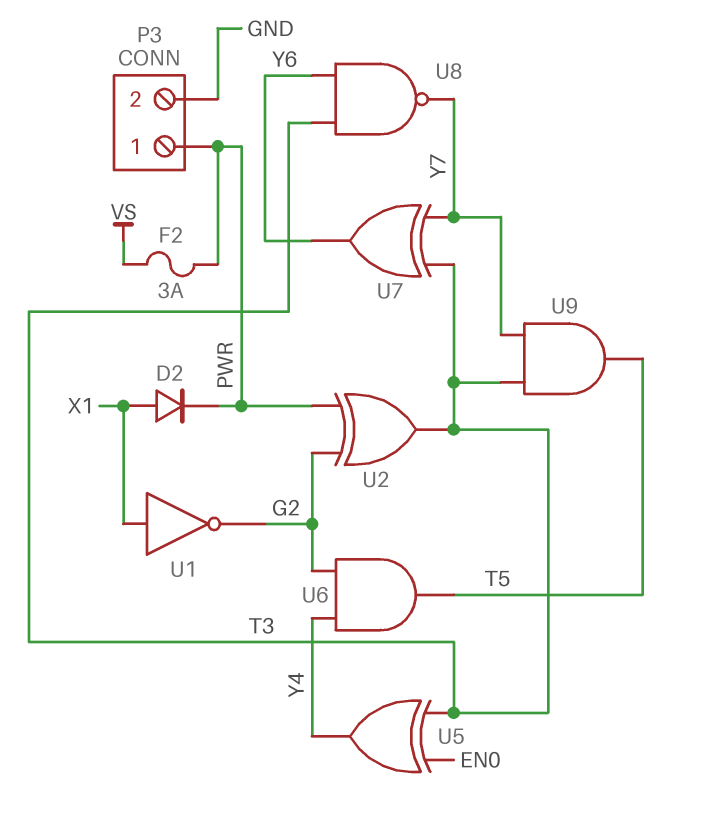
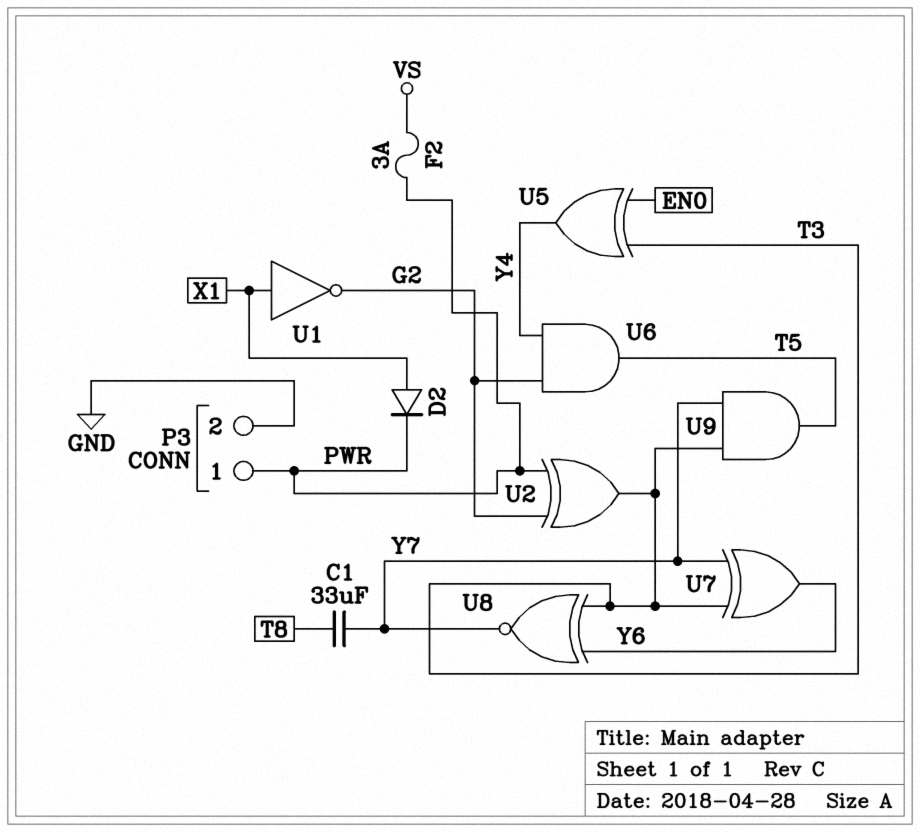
C1: none -> 33uF (T8, Y7)
U8: NAND (in T3, in Y6, out Y7) -> XNOR (in T3, in Y6, out Y7)

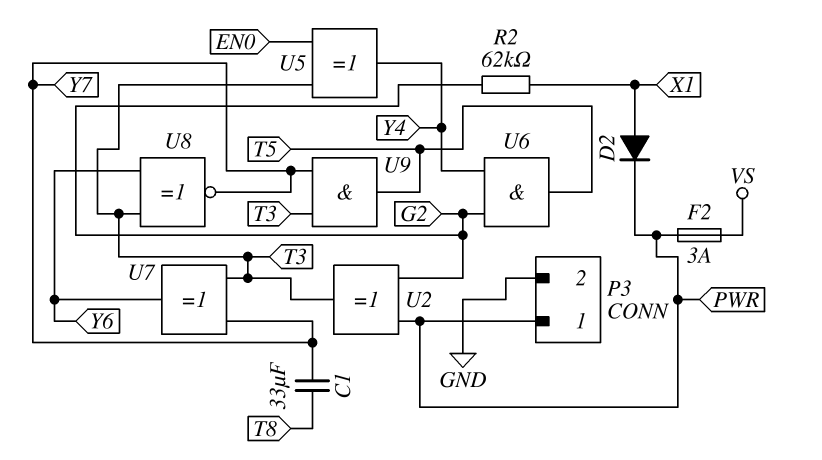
R2: none -> 62k (G2, X1)
U1: NOT (in X1, out G2) -> none

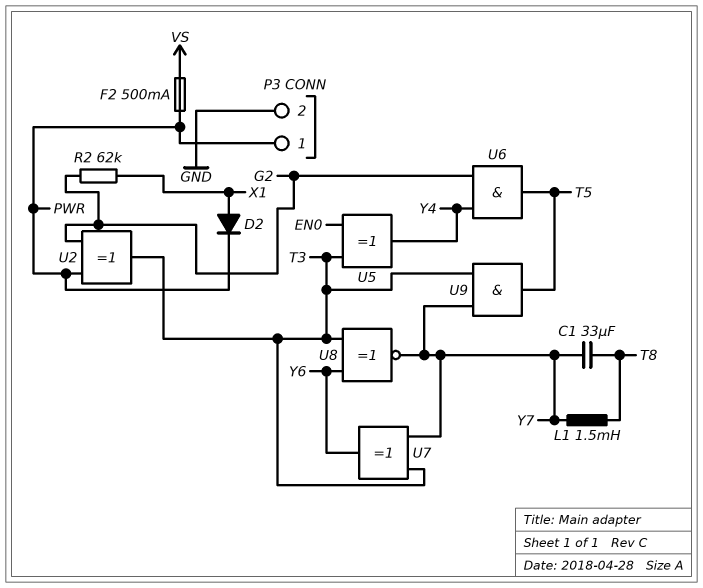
F2: 3A (PWR, VS) -> 500mA (PWR, VS)
L1: none -> 1.5mH (T8, Y7)

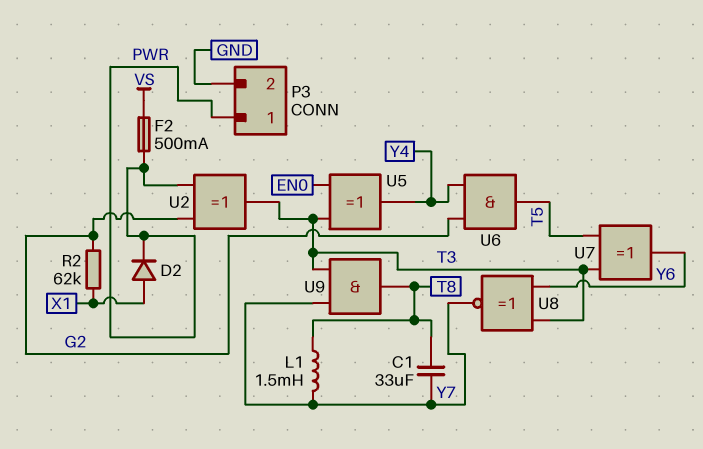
U7: XOR (in T3, in Y7, out Y6) -> XOR (in T3, in T5, out Y6)
U9: AND (in T3, in Y7, out T5) -> AND (in T3, in Y7, out T8)

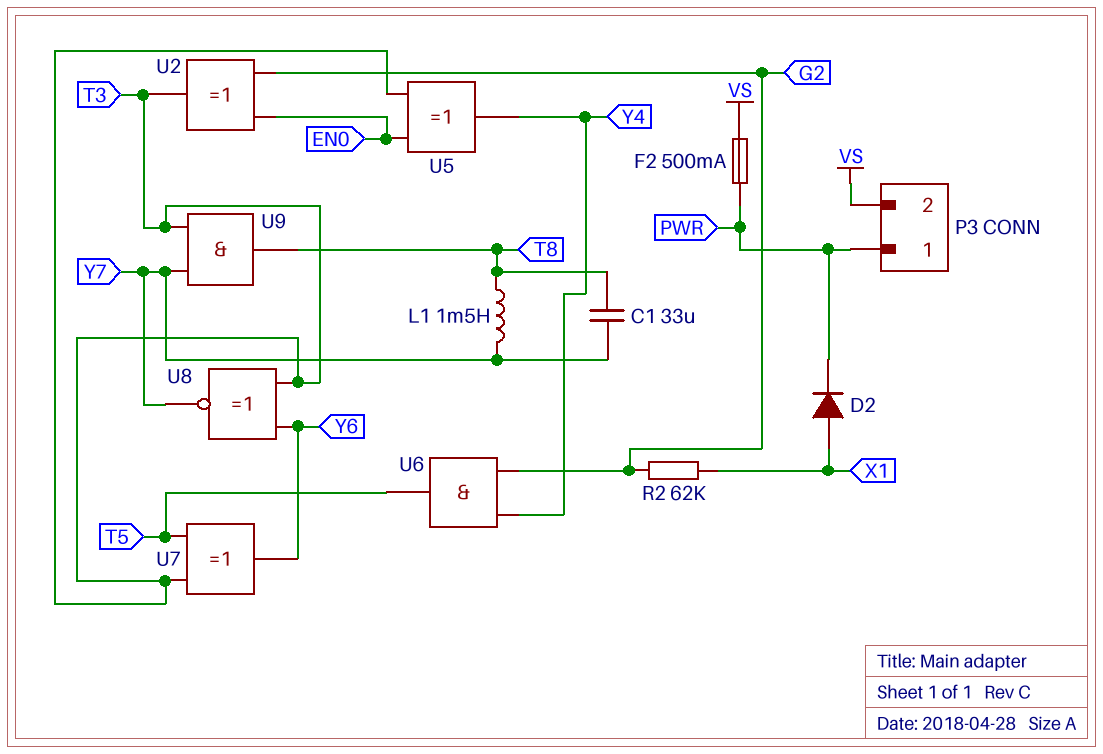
P3 pin 2: GND -> VS
U2: XOR (in G2, in PWR, out T3) -> XOR (in EN0, in G2, out T3)

